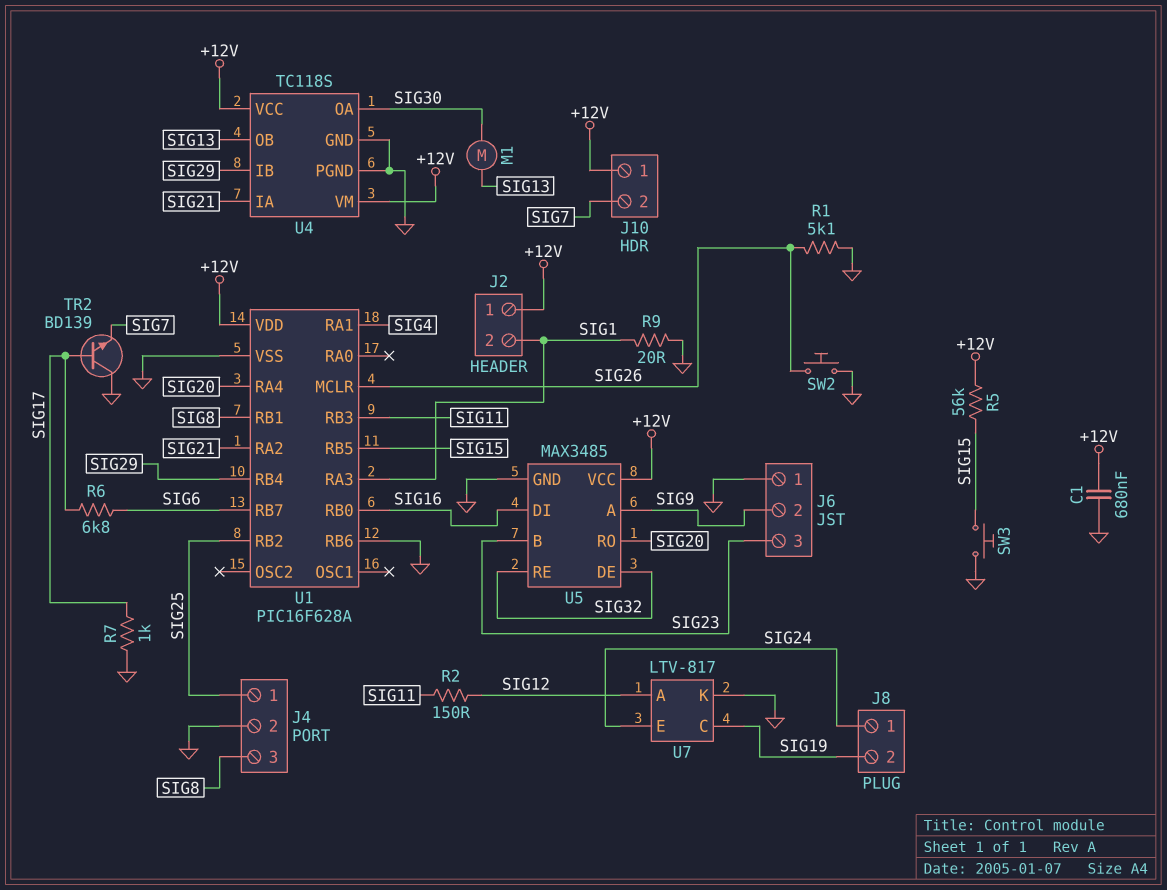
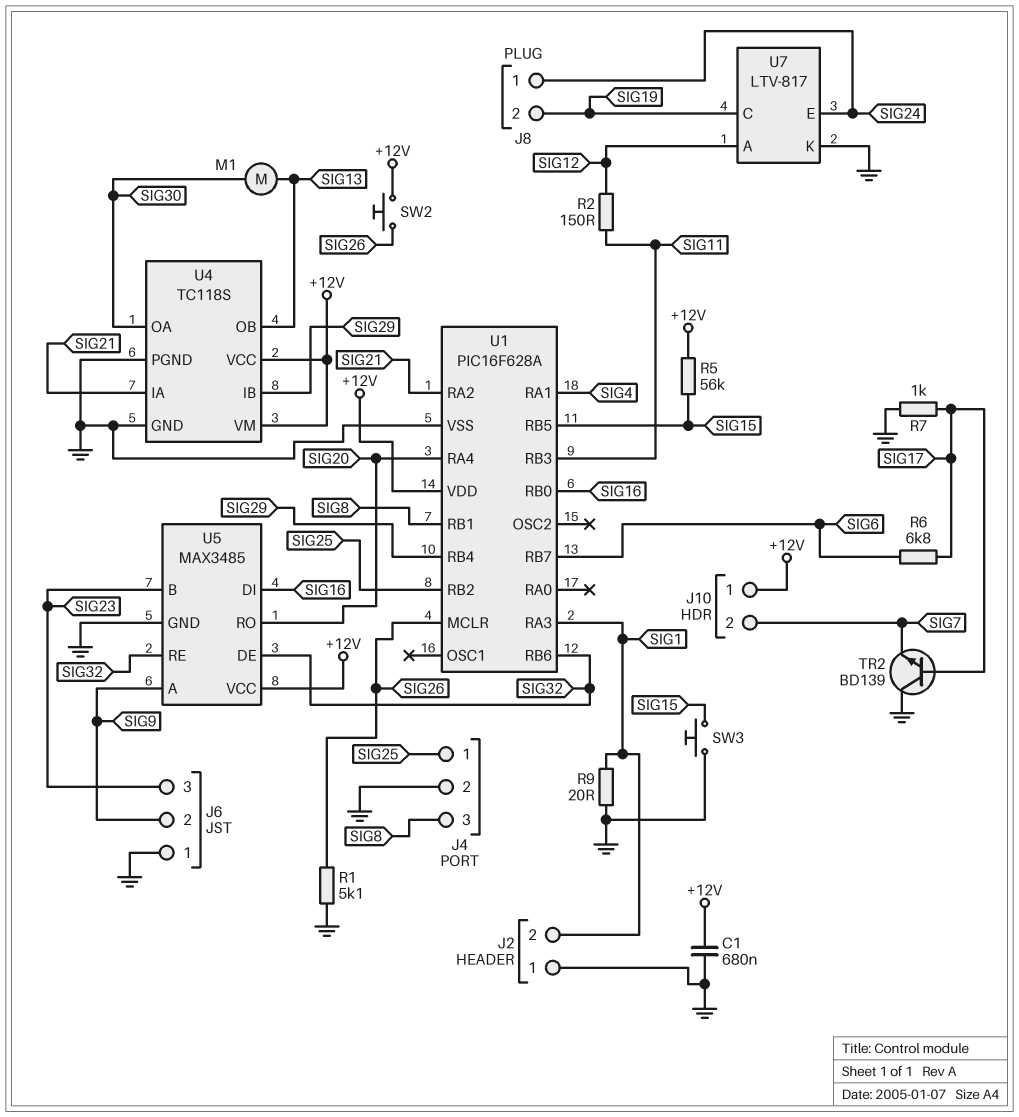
J2 pin 1: +12V -> GND
SW2: button (GND, SIG26) -> button (+12V, SIG26)
U1 pin RB6: GND -> SIG32

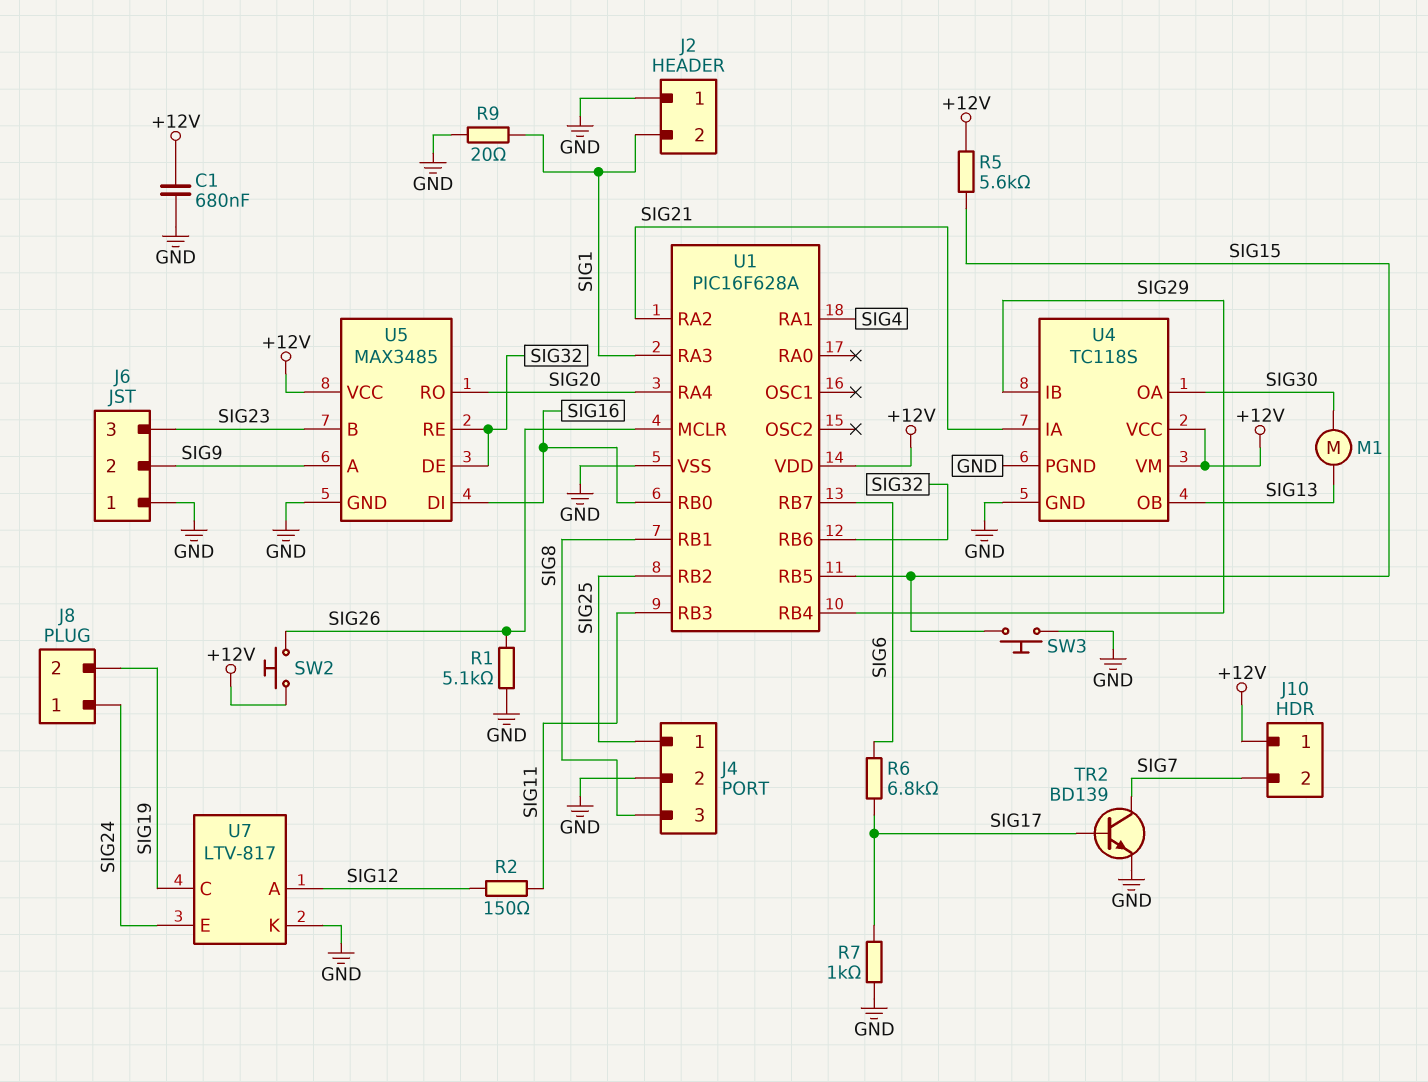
R5: 56k (+12V, SIG15) -> 5.6k (+12V, SIG15)
TR2: NPN BD139 (B SIG17, C GND, E SIG7) -> NPN BD139 (B SIG17, C SIG7, E GND)

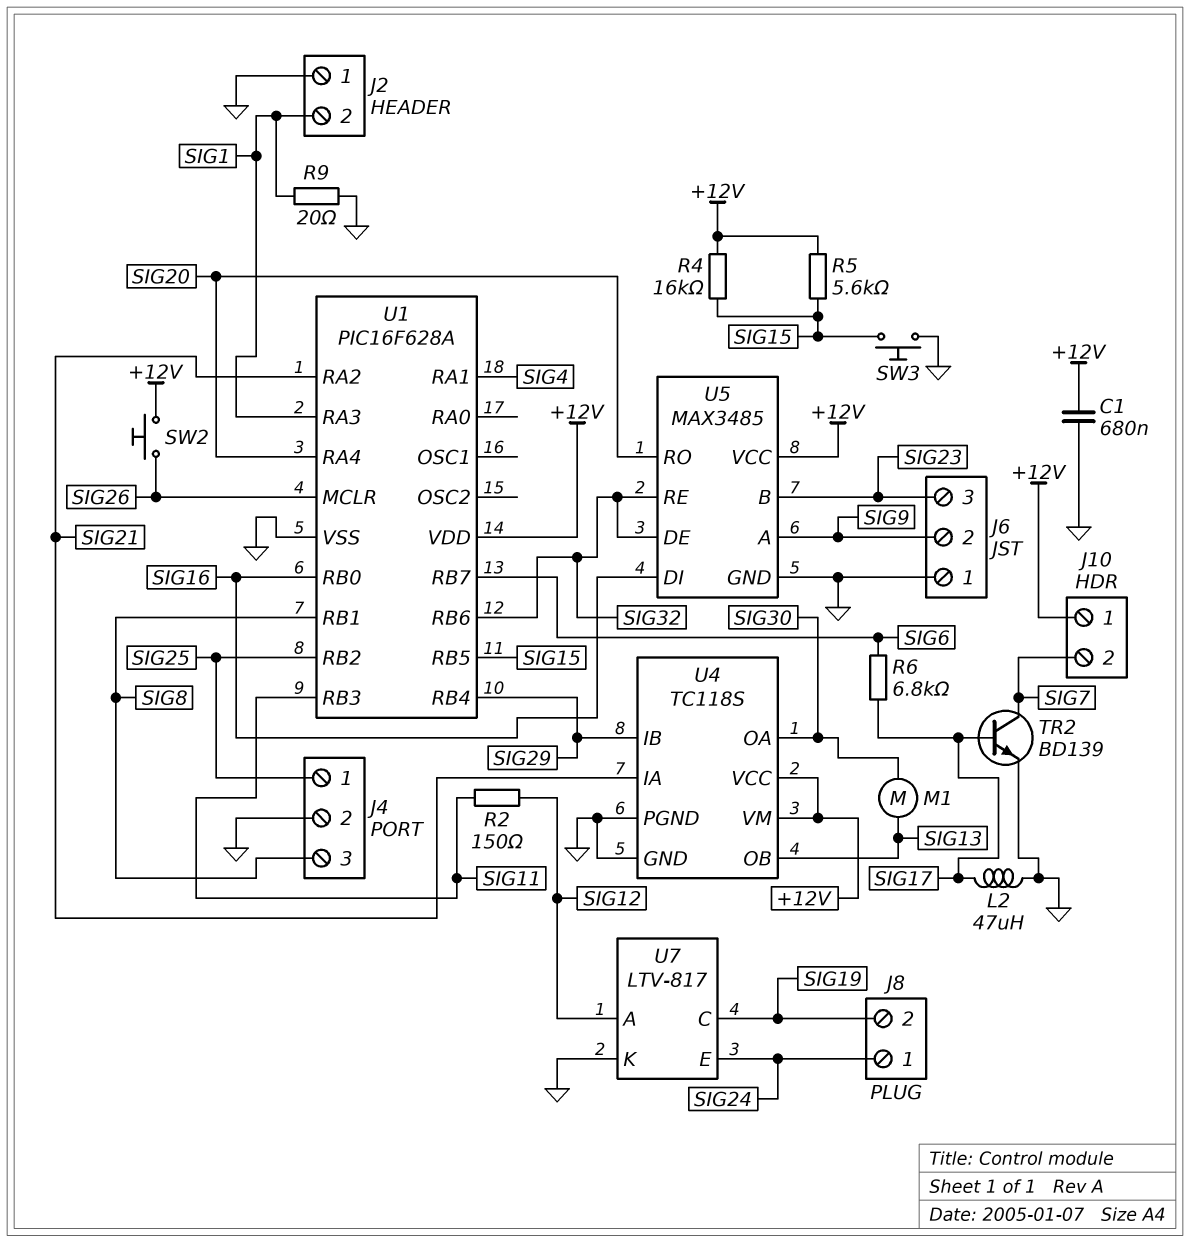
L2: none -> 47uH (GND, SIG17)
R1: 5.1k (GND, SIG26) -> none
R4: none -> 16k (+12V, SIG15)
R7: 1k (GND, SIG17) -> none

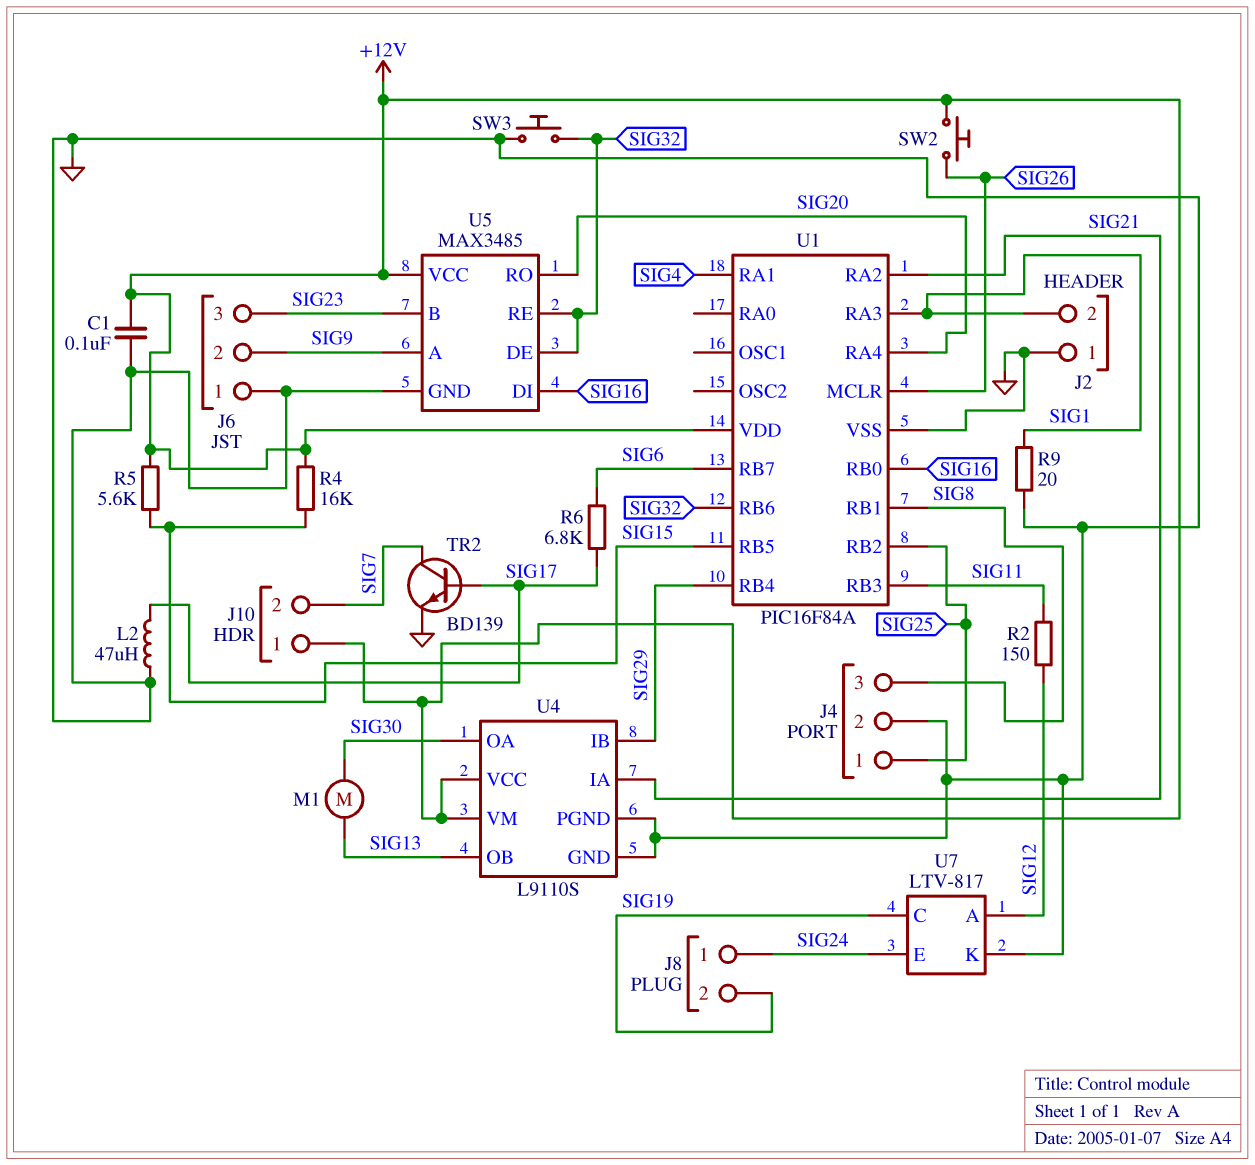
C1: 680nF (+12V, GND) -> 100nF (+12V, GND)
SW3: button (GND, SIG15) -> button (GND, SIG32)
U1: PIC16F628A -> PIC16F84A
U4: TC118S -> L9110S

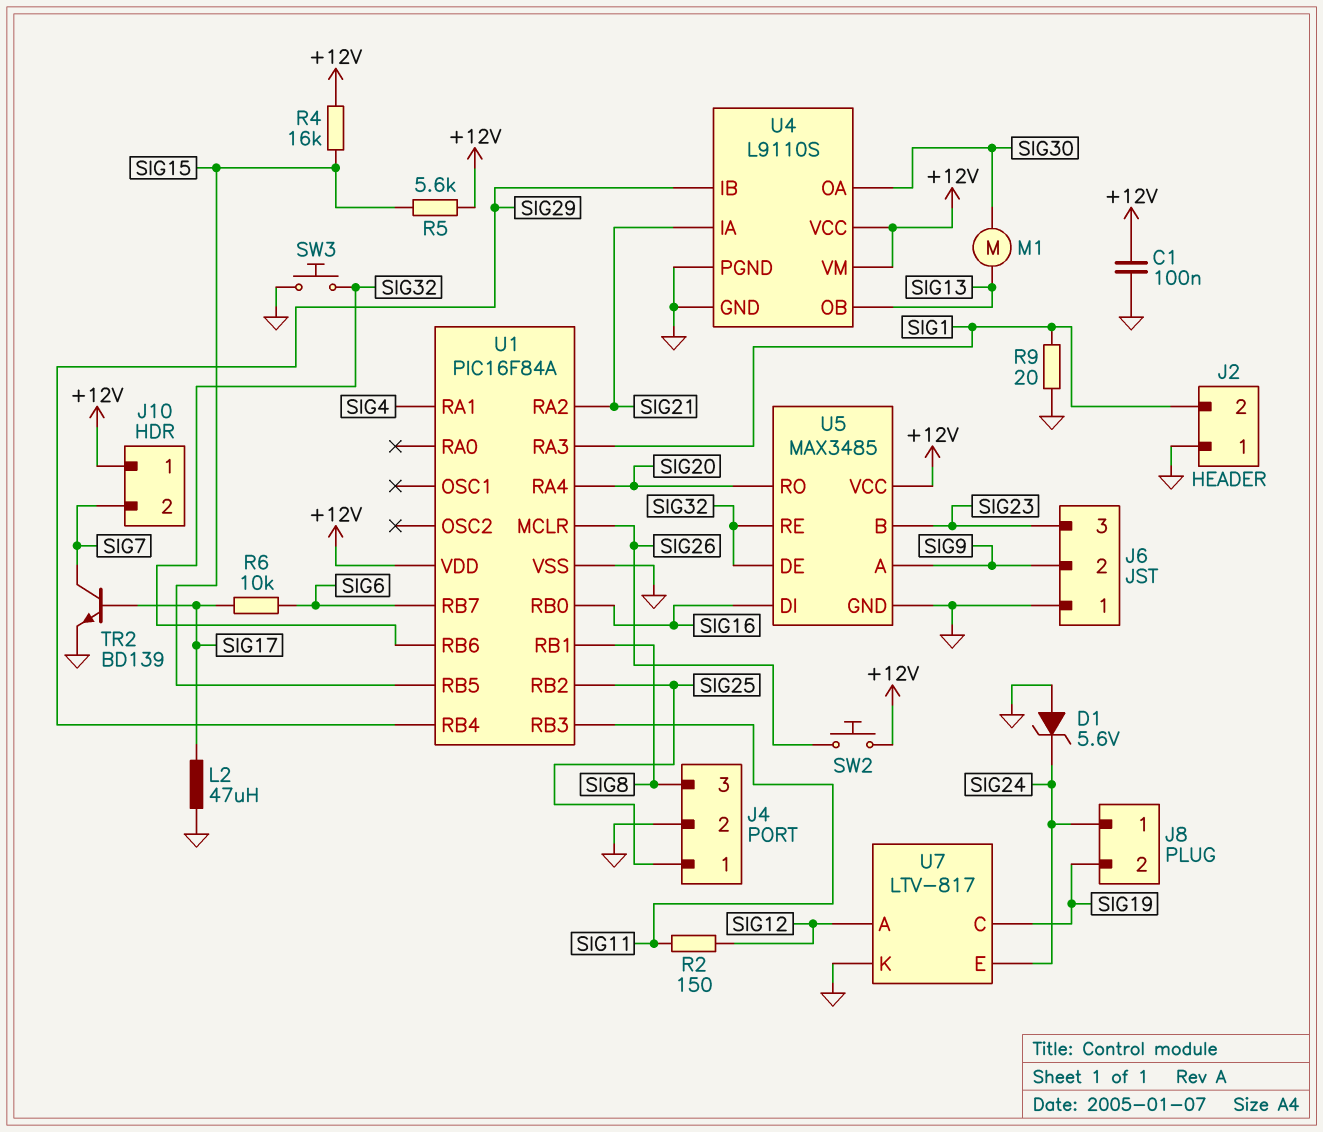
D1: none -> zener 5.6V (A GND, K SIG24)
R6: 6.8k (SIG6, SIG17) -> 10k (SIG6, SIG17)

